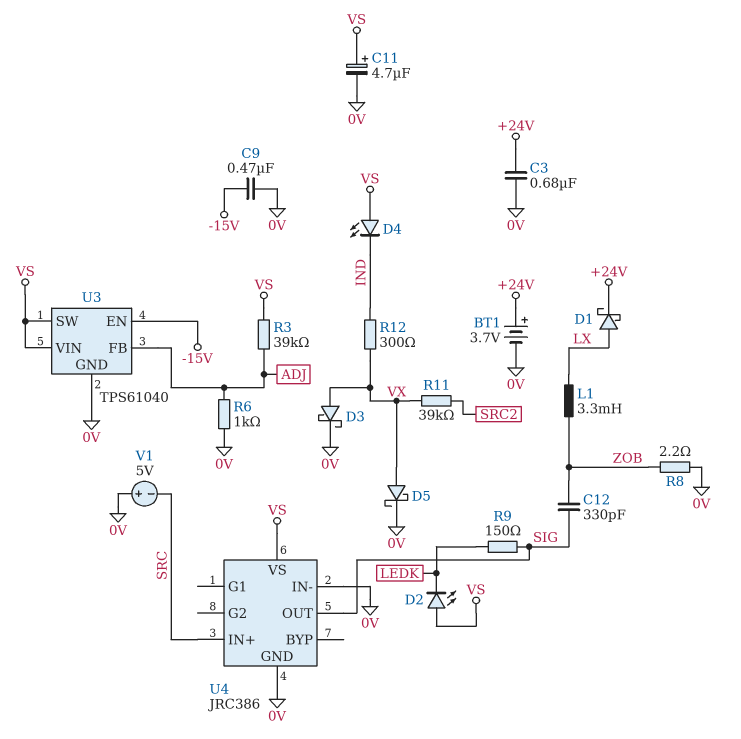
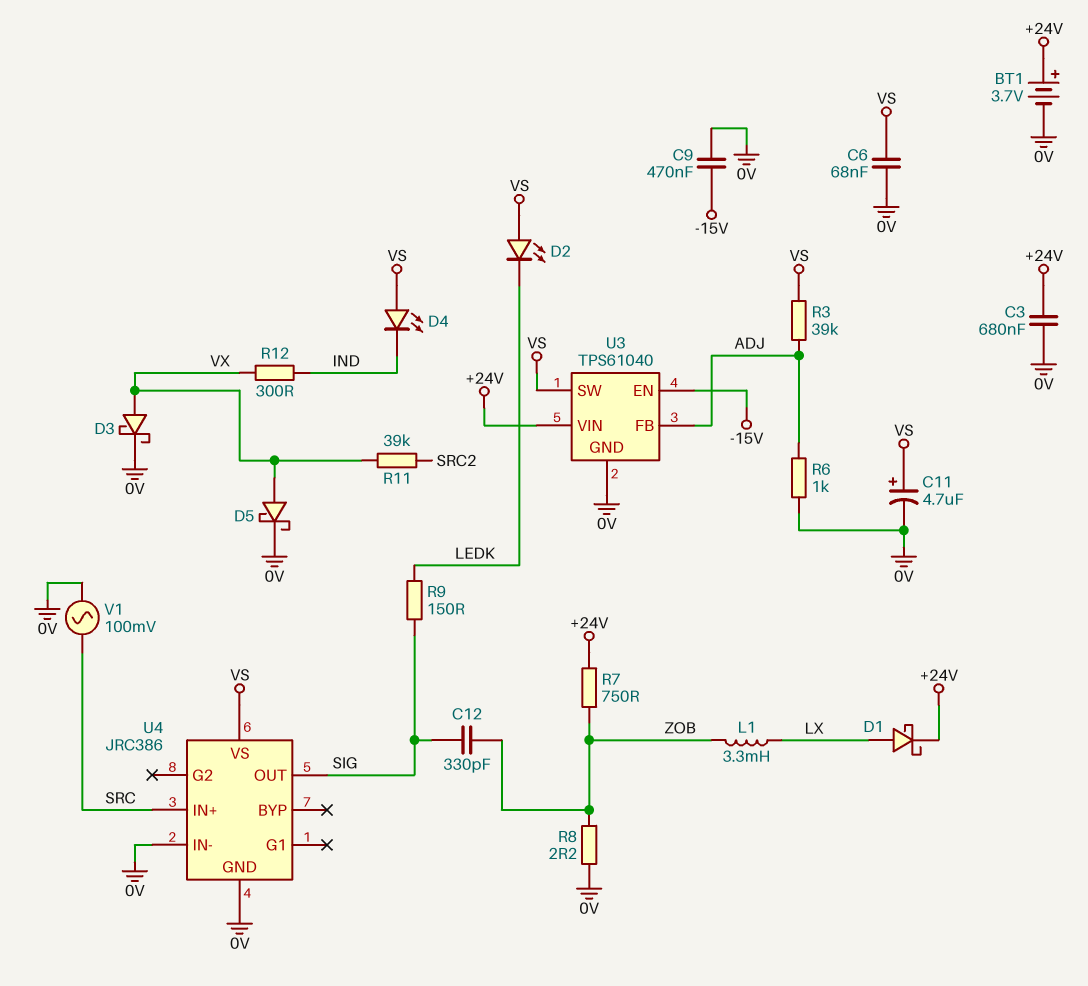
C6: none -> 68nF (0V, VS)
R7: none -> 750 (+24V, ZOB)
U3 pin VIN: VS -> +24V
V1: 5V (plus 0V, minus SRC) -> AC 100mV (0V, SRC)

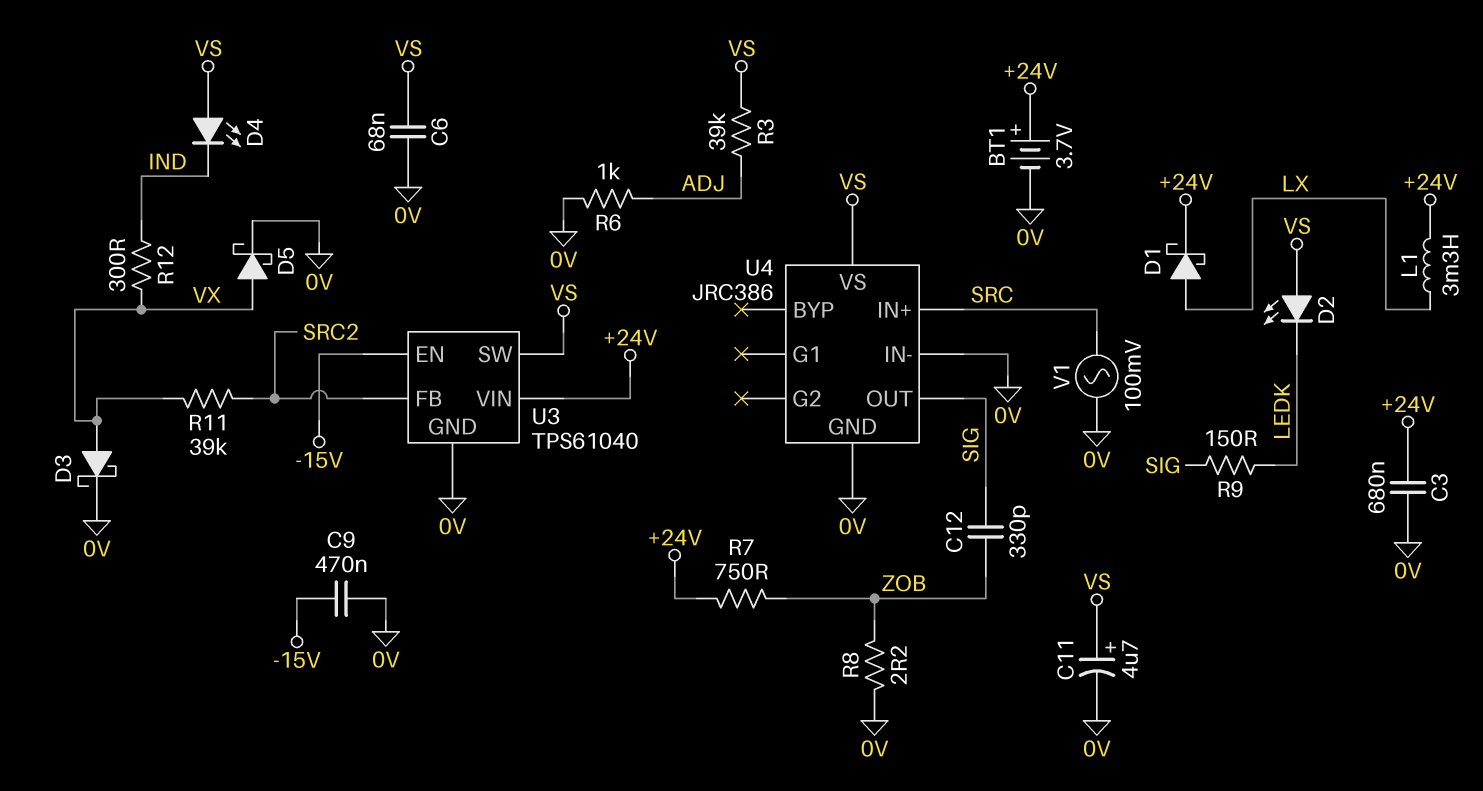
L1: 3.3mH (LX, ZOB) -> 3.3mH (+24V, LX)
U3 pin FB: ADJ -> SRC2

